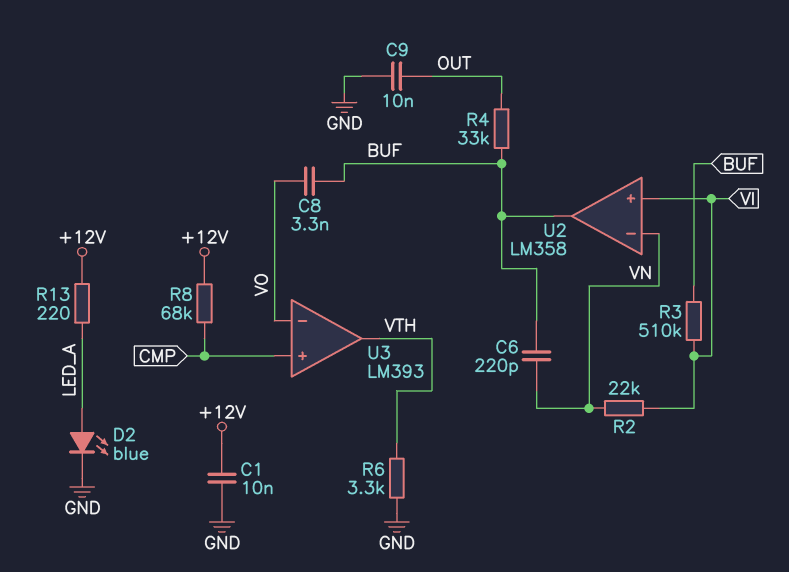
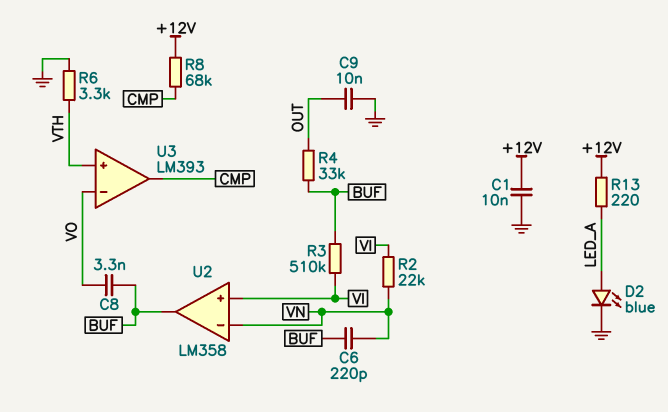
U3 pin in+: CMP -> VTH
U3 pin out: VTH -> CMP

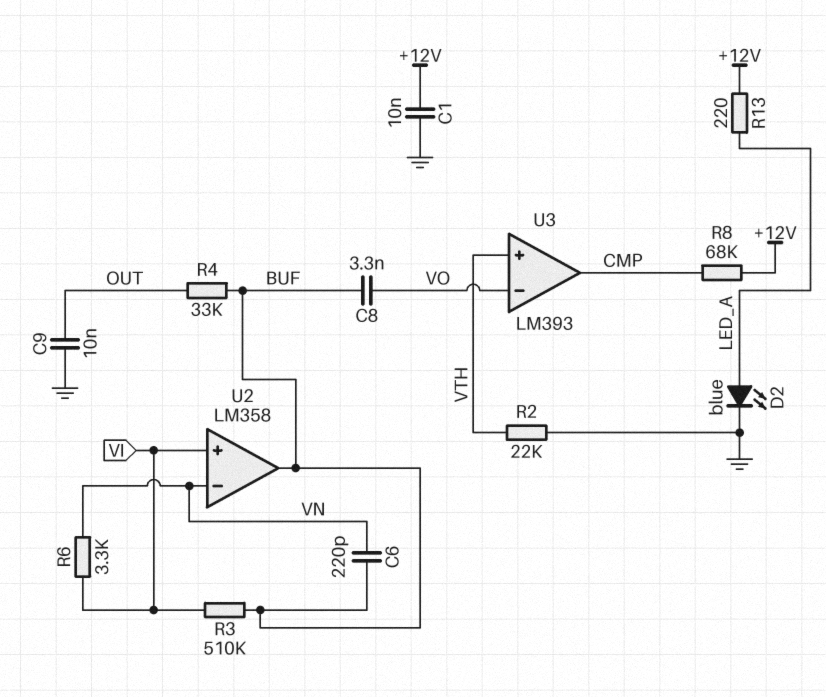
R2: 22k (VI, VN) -> 22k (GND, VTH)
R6: 3.3k (GND, VTH) -> 3.3k (VI, VN)

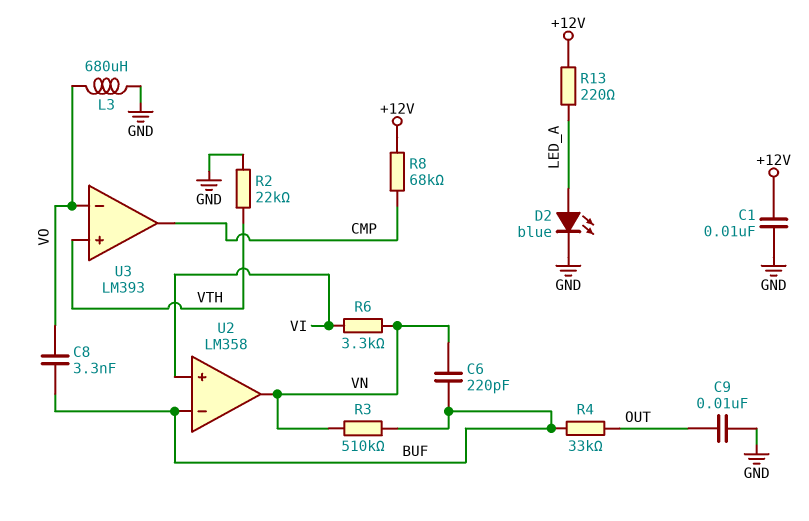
L3: none -> 680uH (GND, VO)
R3: 510k (BUF, VI) -> 510k (BUF, VN)
U2 pin in-: VN -> BUF
U2 pin out: BUF -> VN

